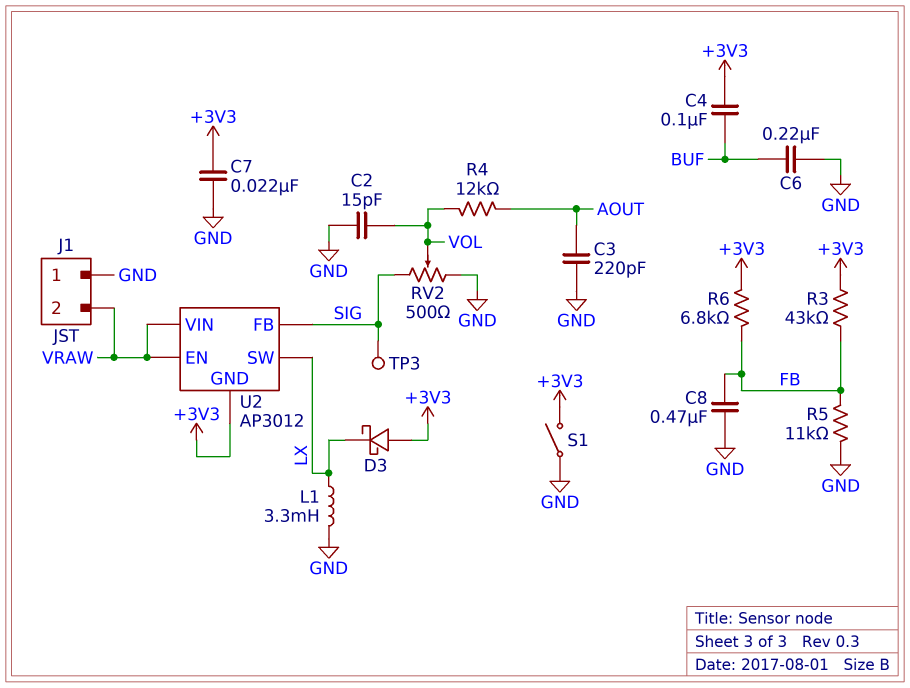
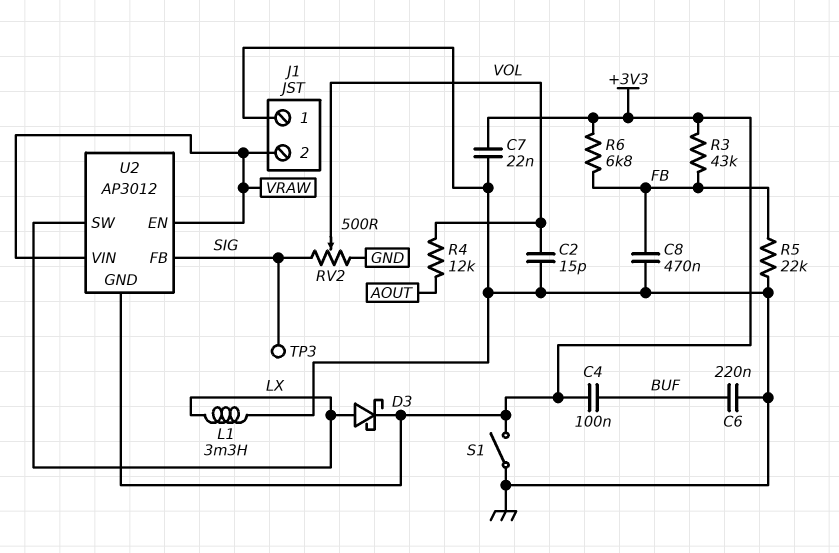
C3: 220pF (AOUT, GND) -> none
D3: schottky (A +3V3, K LX) -> schottky (A LX, K +3V3)
R5: 11k (FB, GND) -> 22k (FB, GND)

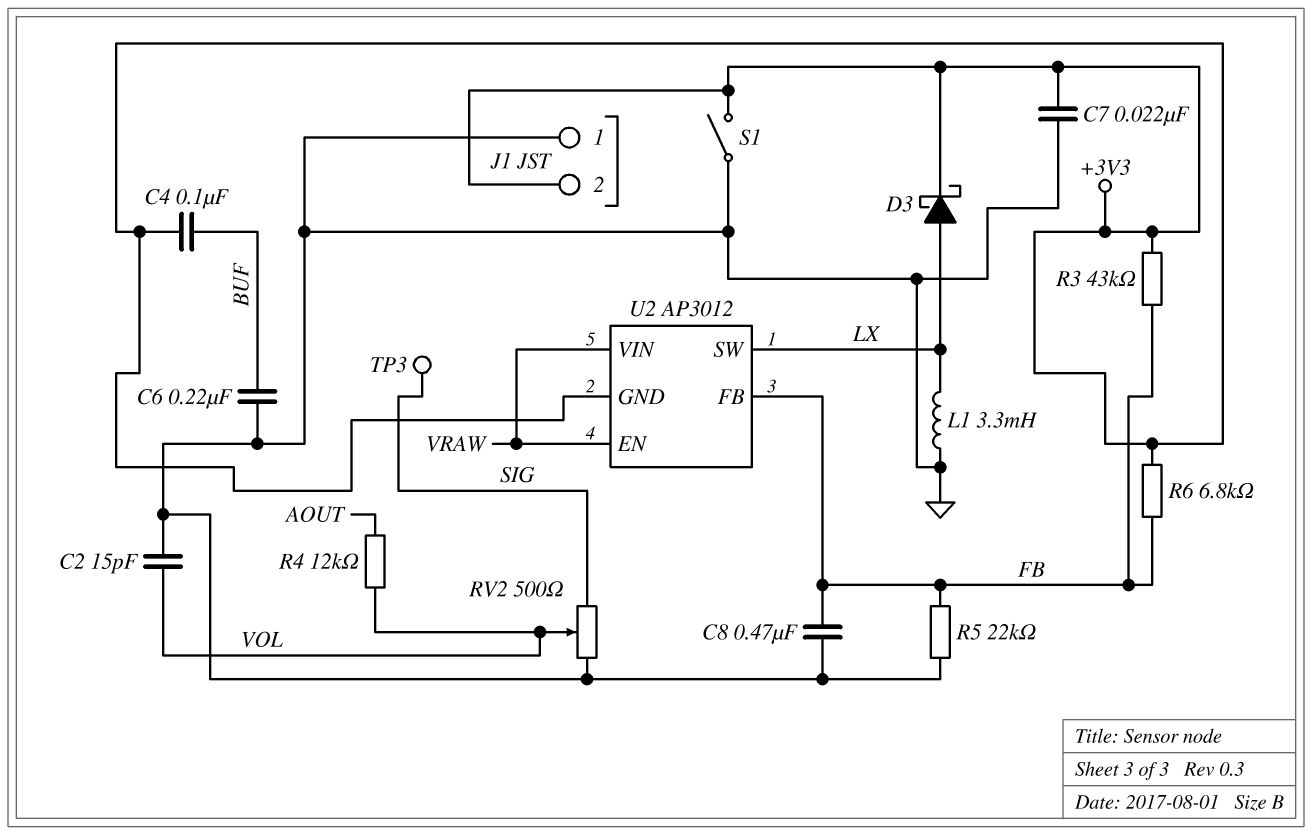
J1 pin 2: VRAW -> +3V3
U2 pin FB: SIG -> FB

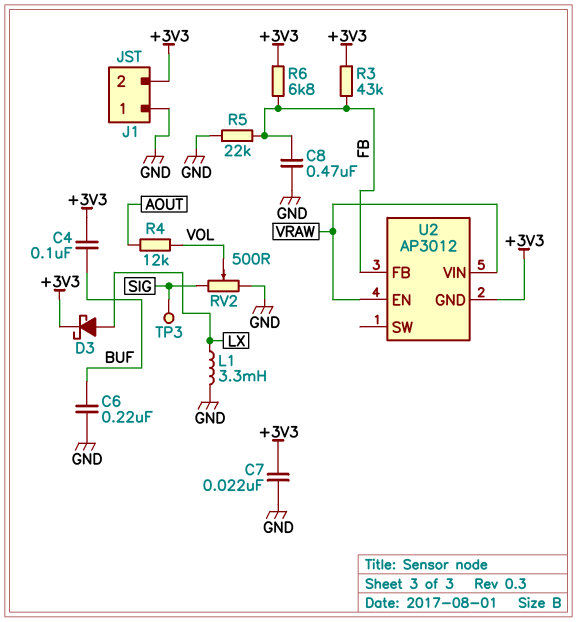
C2: 15pF (GND, VOL) -> none
S1: switch (+3V3, GND) -> none
U2 pin SW: LX -> none

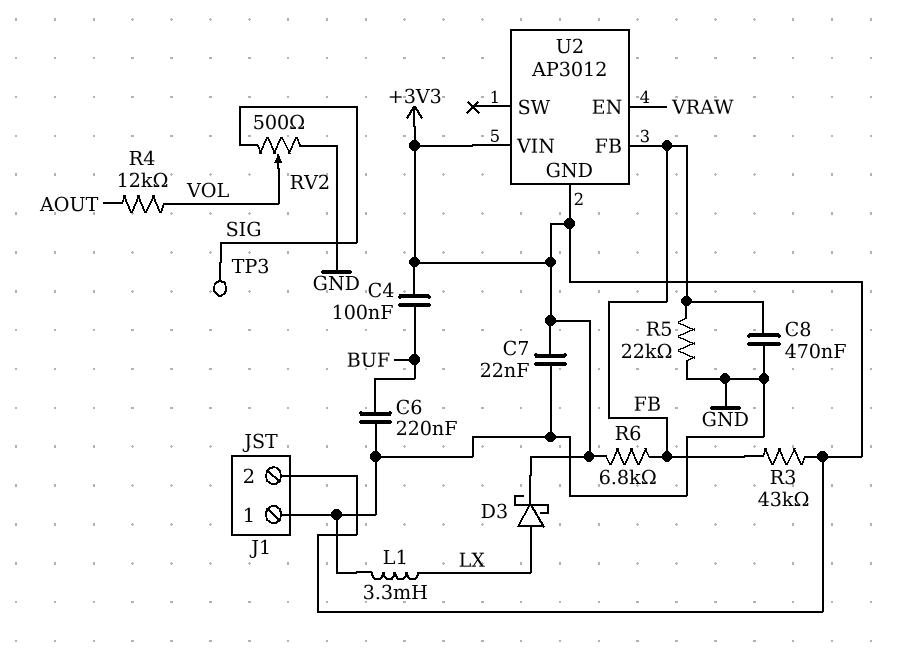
U2 pin VIN: VRAW -> +3V3

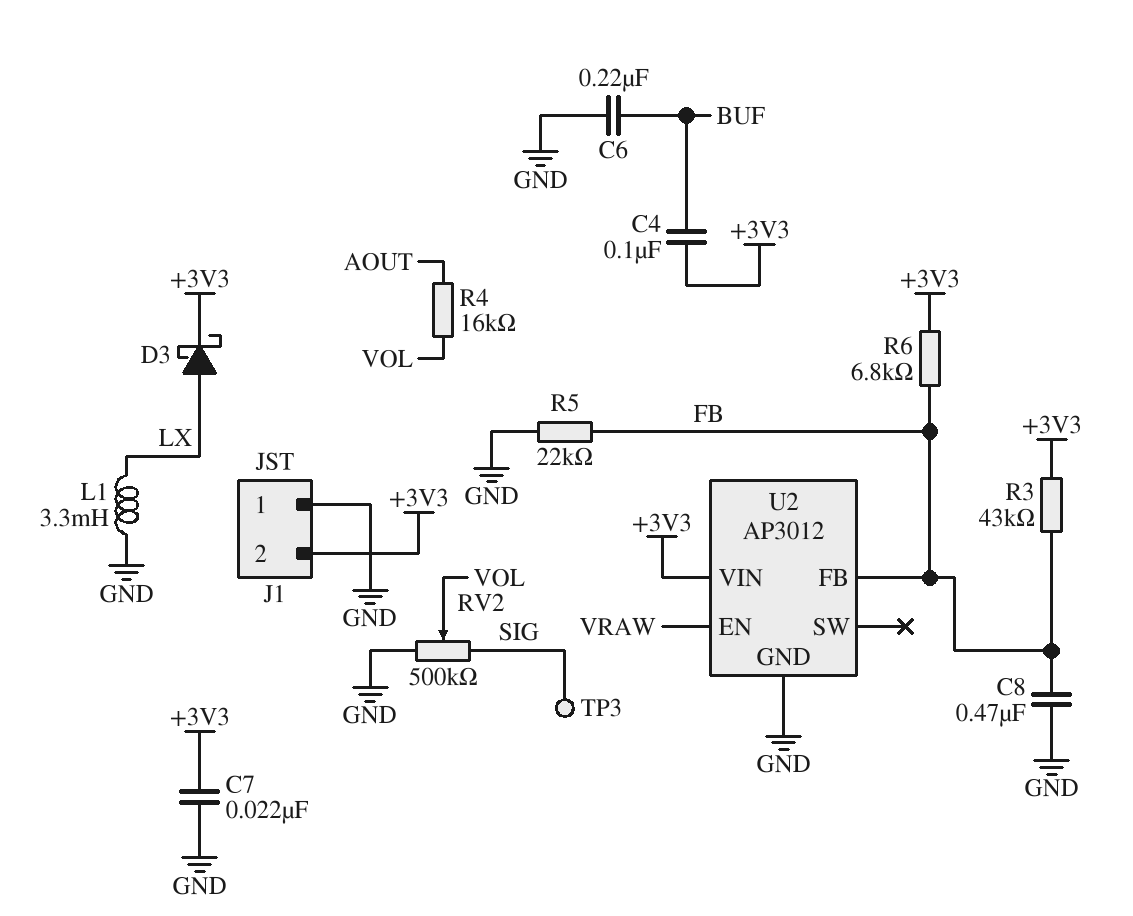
R4: 12k (AOUT, VOL) -> 16k (AOUT, VOL)
RV2: 500 (GND, SIG, wiper VOL) -> 500k (GND, SIG, wiper VOL)
U2 pin GND: +3V3 -> GND

